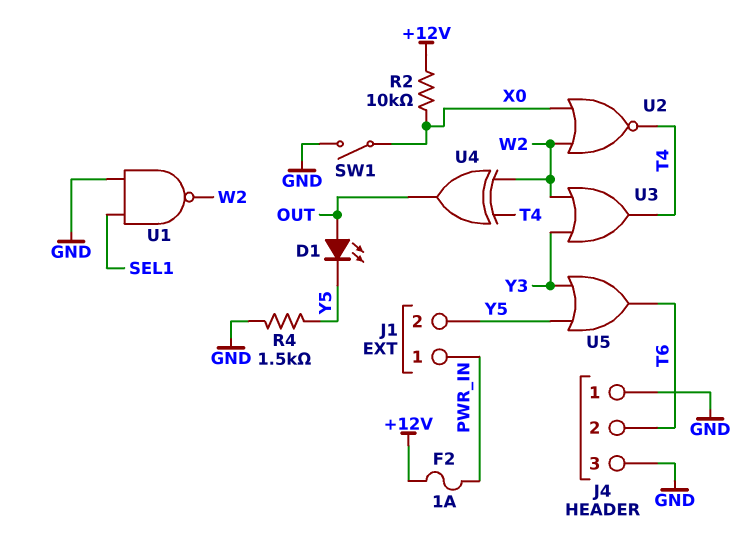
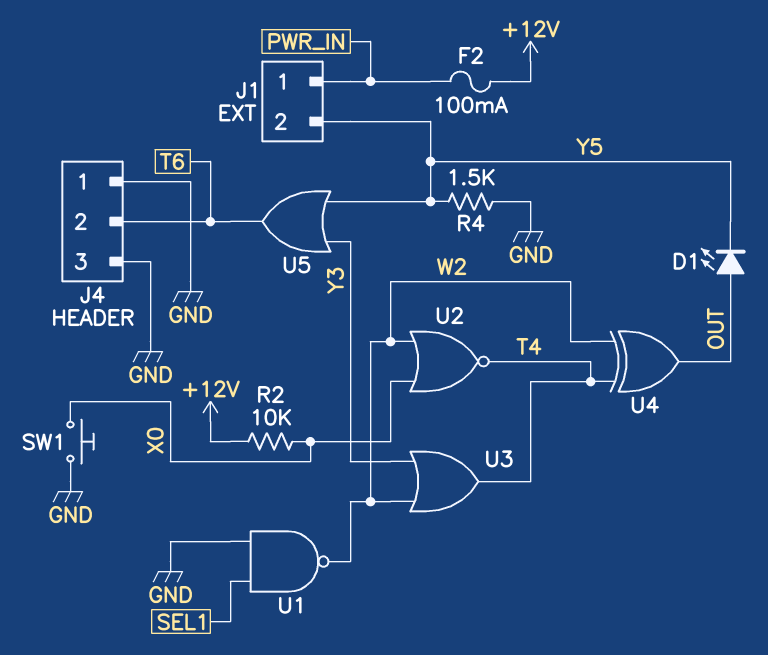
F2: 1A (+12V, PWR_IN) -> 100mA (+12V, PWR_IN)
SW1: switch (GND, X0) -> button (GND, X0)

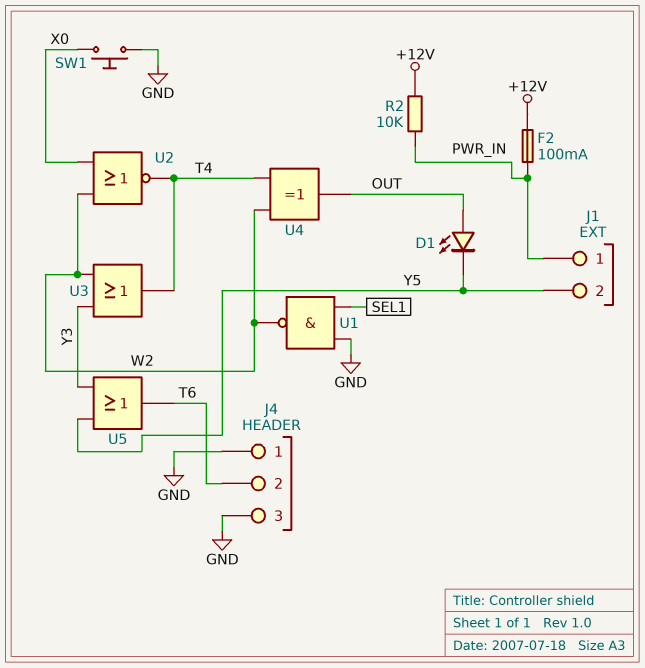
R2: 10k (+12V, X0) -> 10k (+12V, PWR_IN)
R4: 1.5k (GND, Y5) -> none

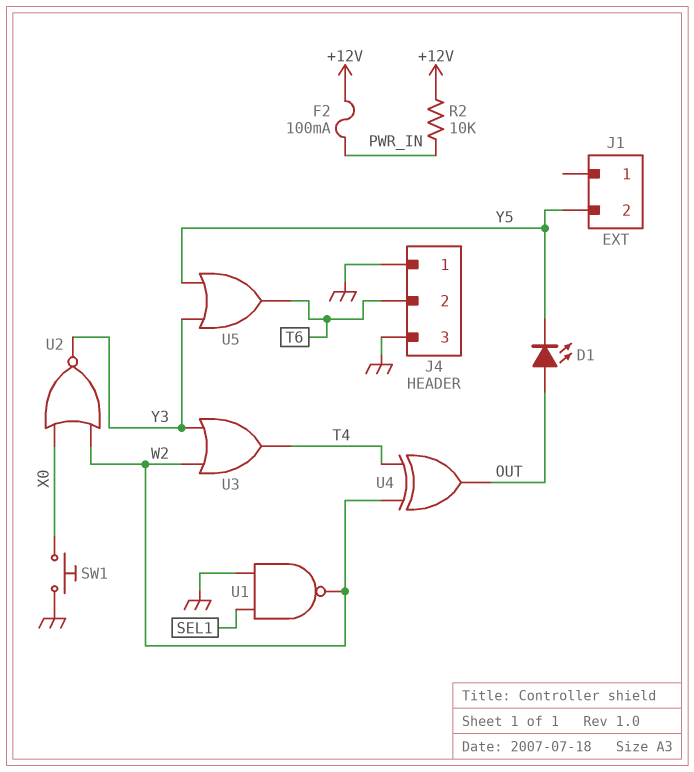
J1 pin 1: PWR_IN -> none
U2: NOR (in W2, in X0, out T4) -> NOR (in W2, in X0, out Y3)

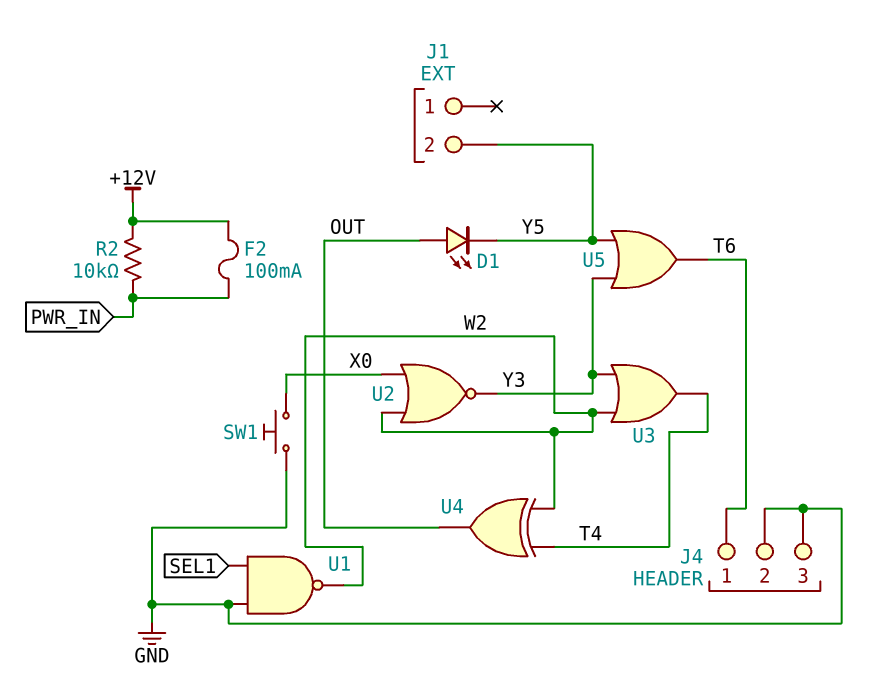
J4 pin 1: GND -> T6
J4 pin 2: T6 -> GND

